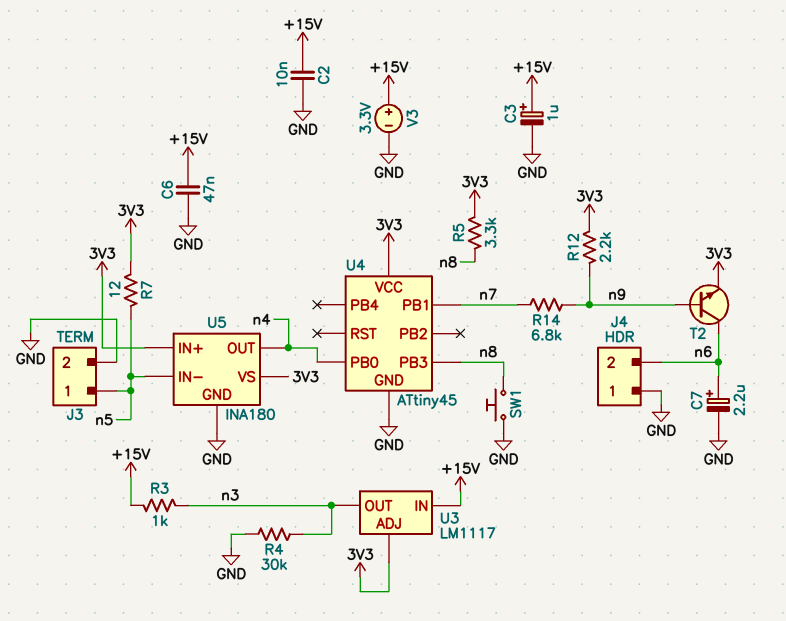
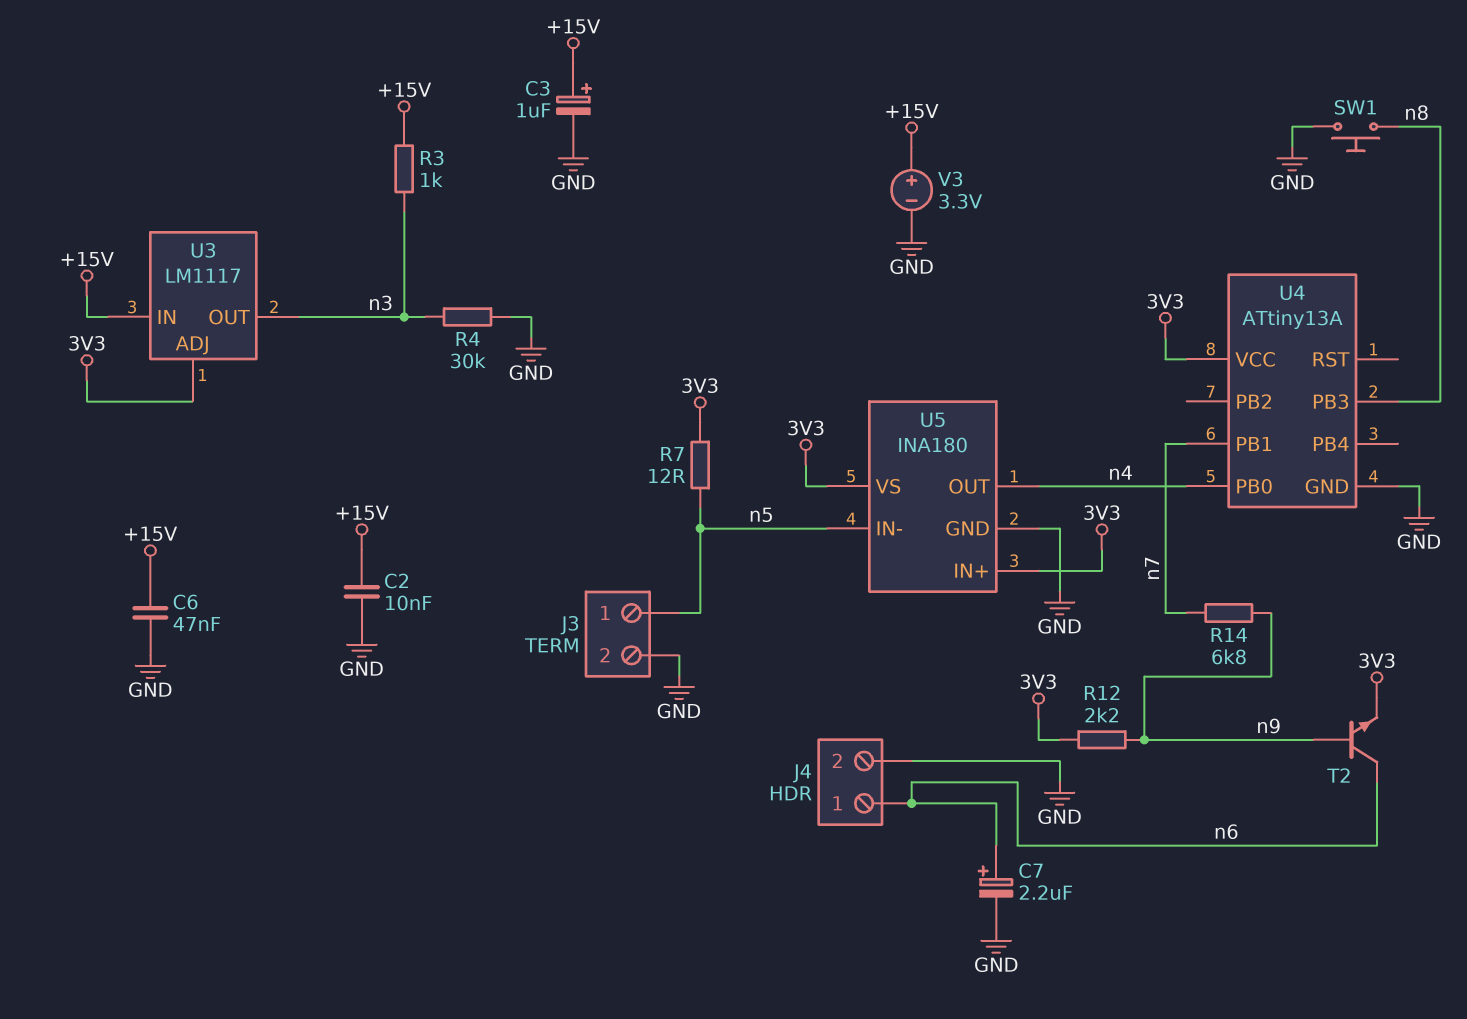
J4 pin 1: GND -> n6
J4 pin 2: n6 -> GND
R5: 3.3k (3V3, n8) -> none
U4: ATtiny45 -> ATtiny13A

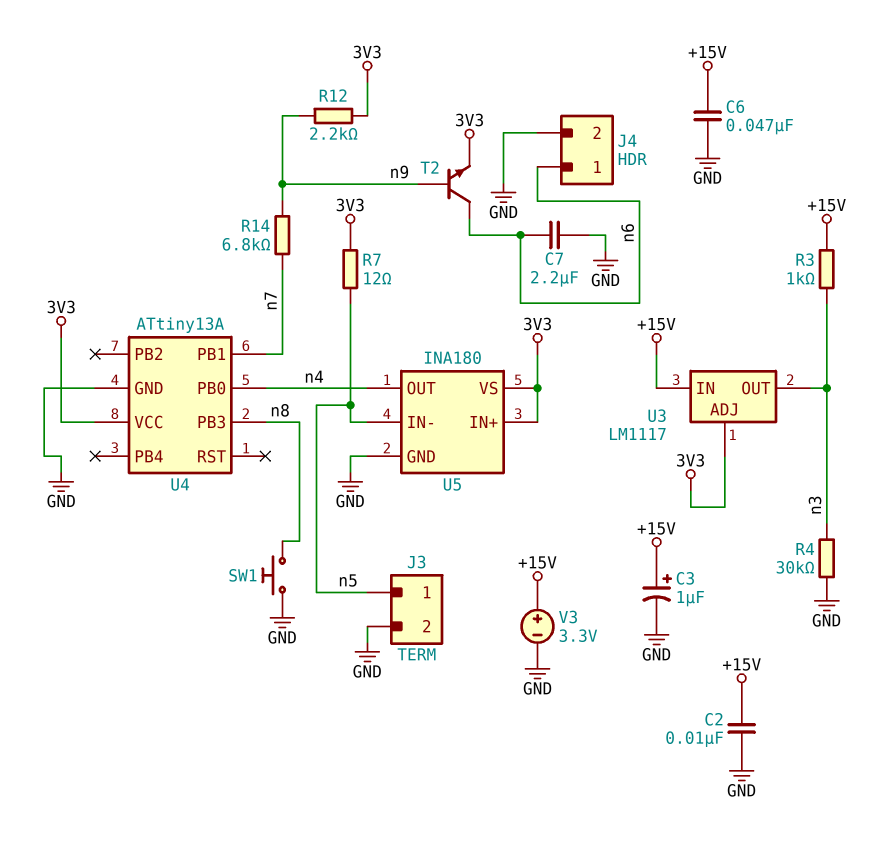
C7: 2.2uF (plus n6, minus GND) -> 2.2uF (GND, n6)

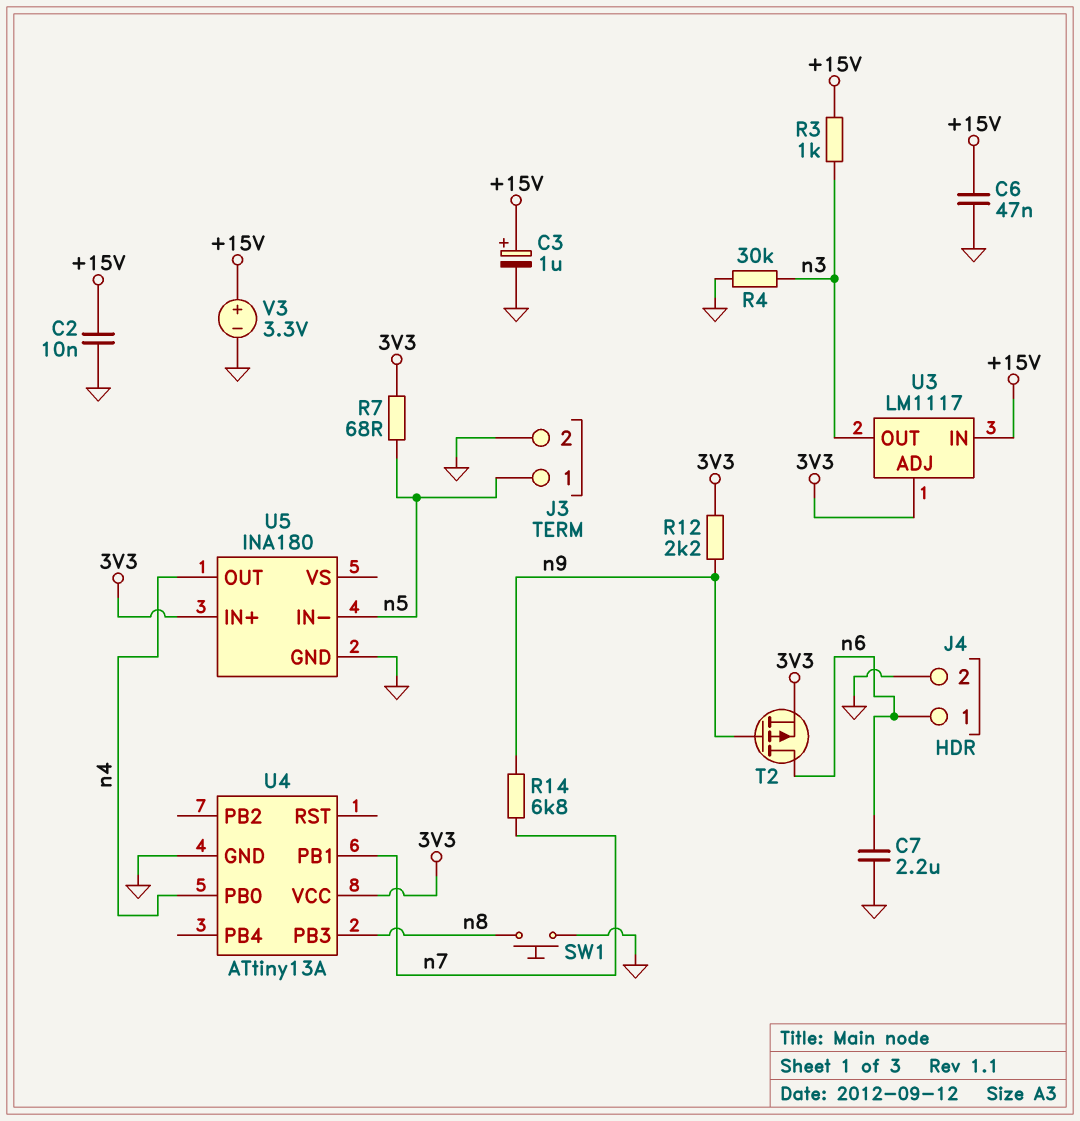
R7: 12 (3V3, n5) -> 68 (3V3, n5)
T2: NPN (B n9, C n6, E 3V3) -> PMOS (G n9, D n6, S 3V3)
U5 pin VS: 3V3 -> none

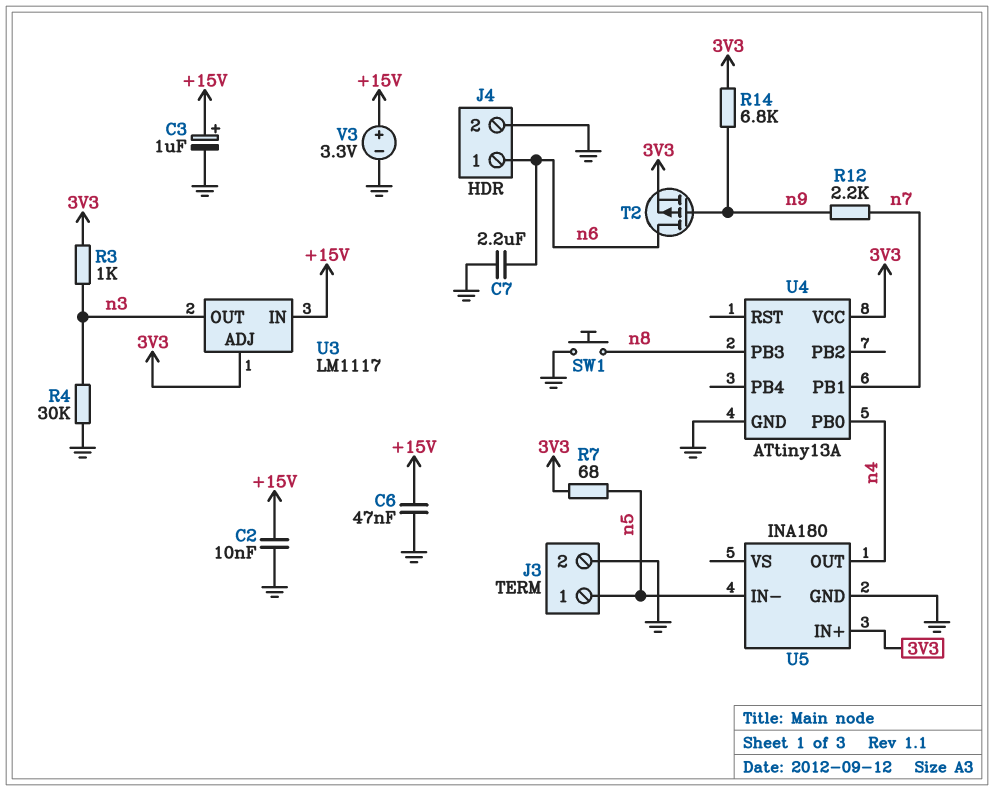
R3: 1k (+15V, n3) -> 1k (3V3, n3)
R12: 2.2k (3V3, n9) -> 2.2k (n7, n9)
R14: 6.8k (n7, n9) -> 6.8k (3V3, n9)

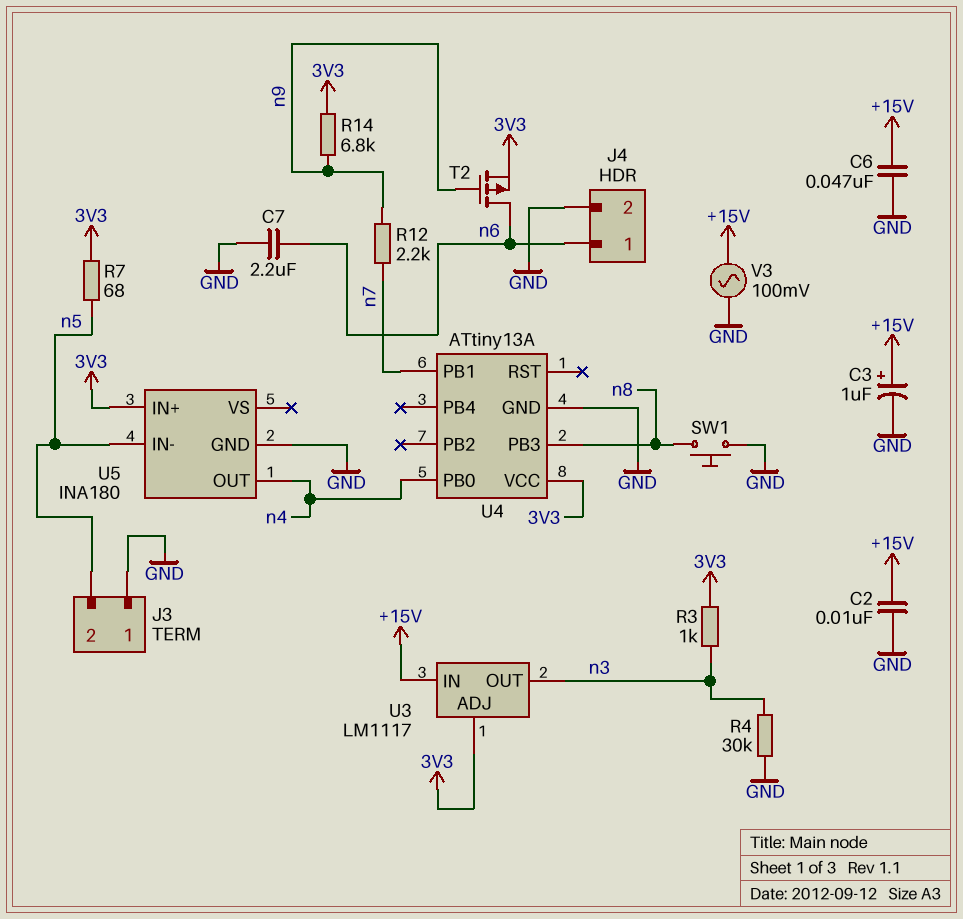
J3 pin 1: n5 -> GND
J3 pin 2: GND -> n5
V3: 3.3V (plus +15V, minus GND) -> AC 100mV (+15V, GND)

